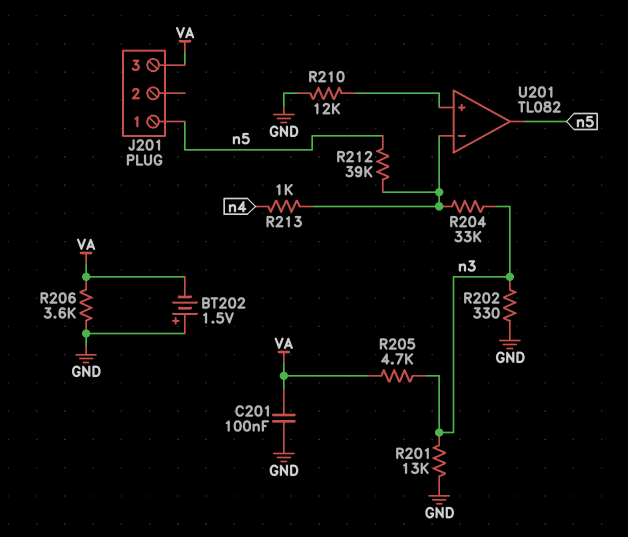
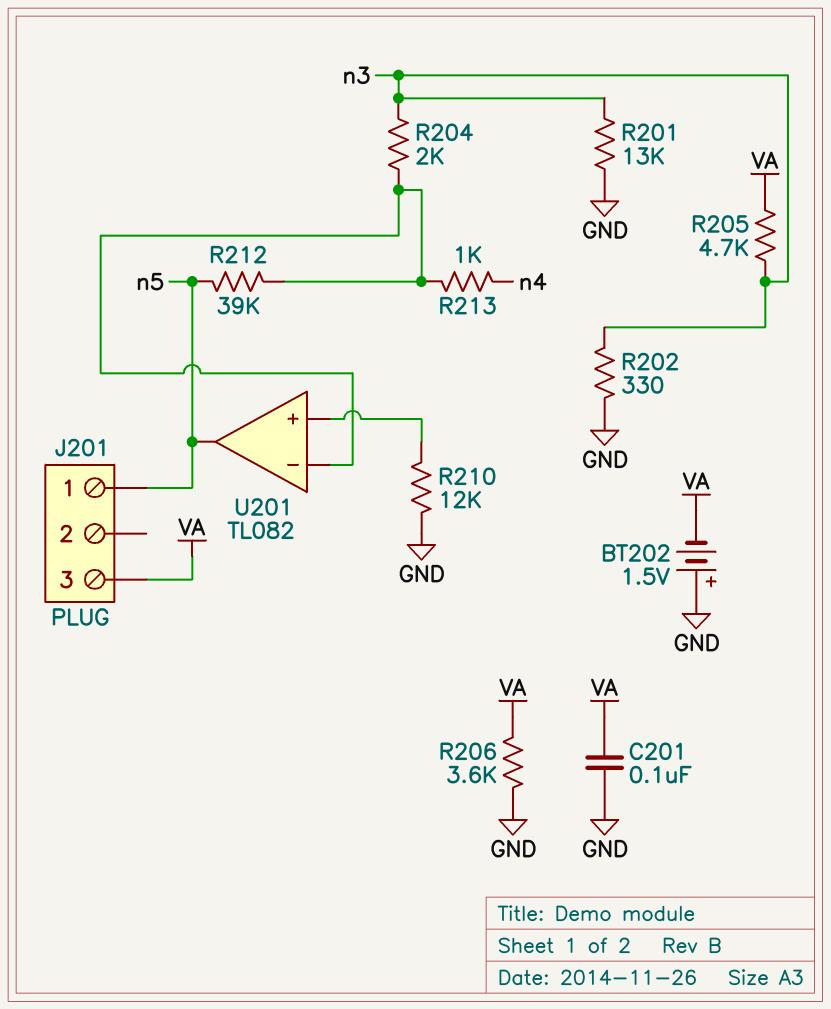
R204: 33k (U201/in-, n3) -> 2k (U201/in-, n3)

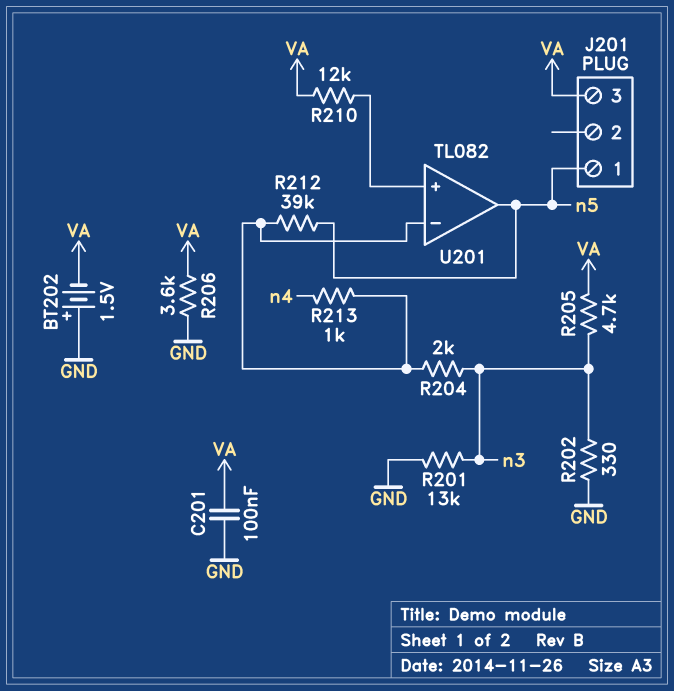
R210: 12k (GND, U201/in+) -> 12k (U201/in+, VA)

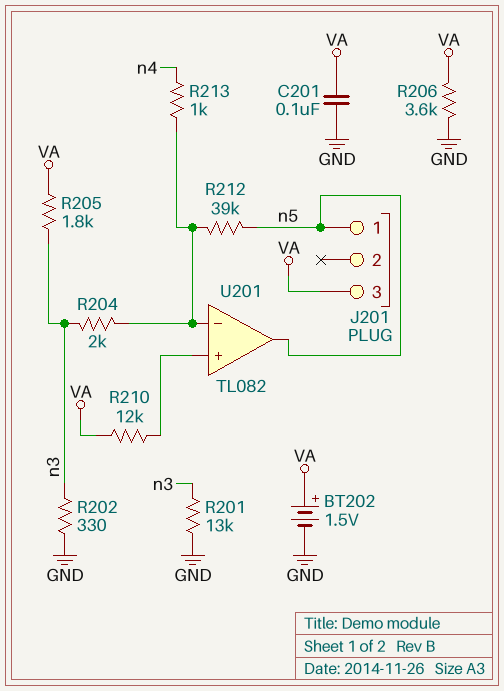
BT202: 1.5V (plus GND, minus VA) -> 1.5V (plus VA, minus GND)
R205: 4.7k (VA, n3) -> 1.8k (VA, n3)

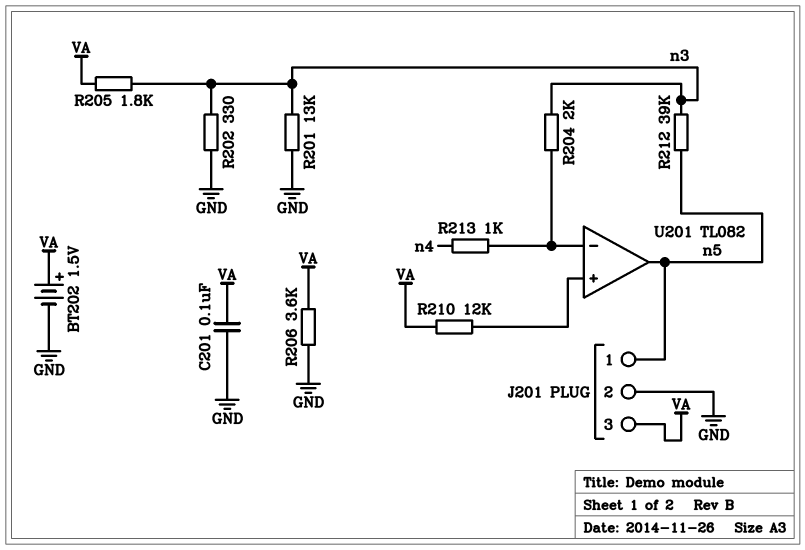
J201 pin 2: none -> GND
R212: 39k (U201/in-, n5) -> 39k (n3, n5)

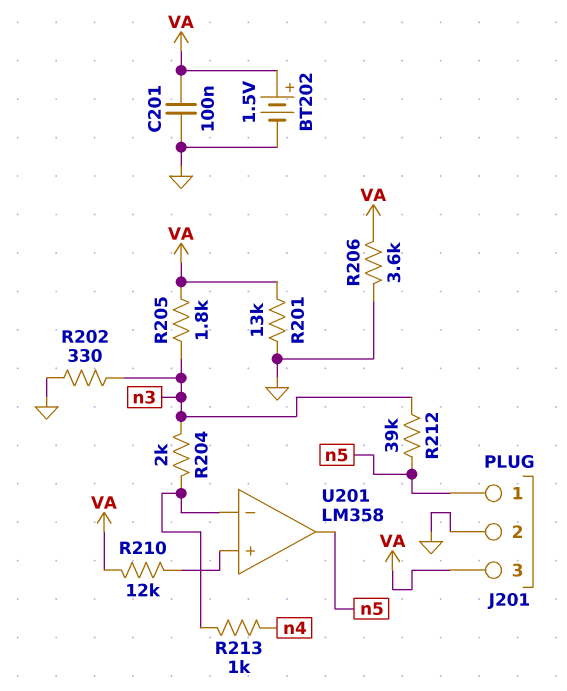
R201: 13k (GND, n3) -> 13k (GND, VA)
U201: TL082 -> LM358

